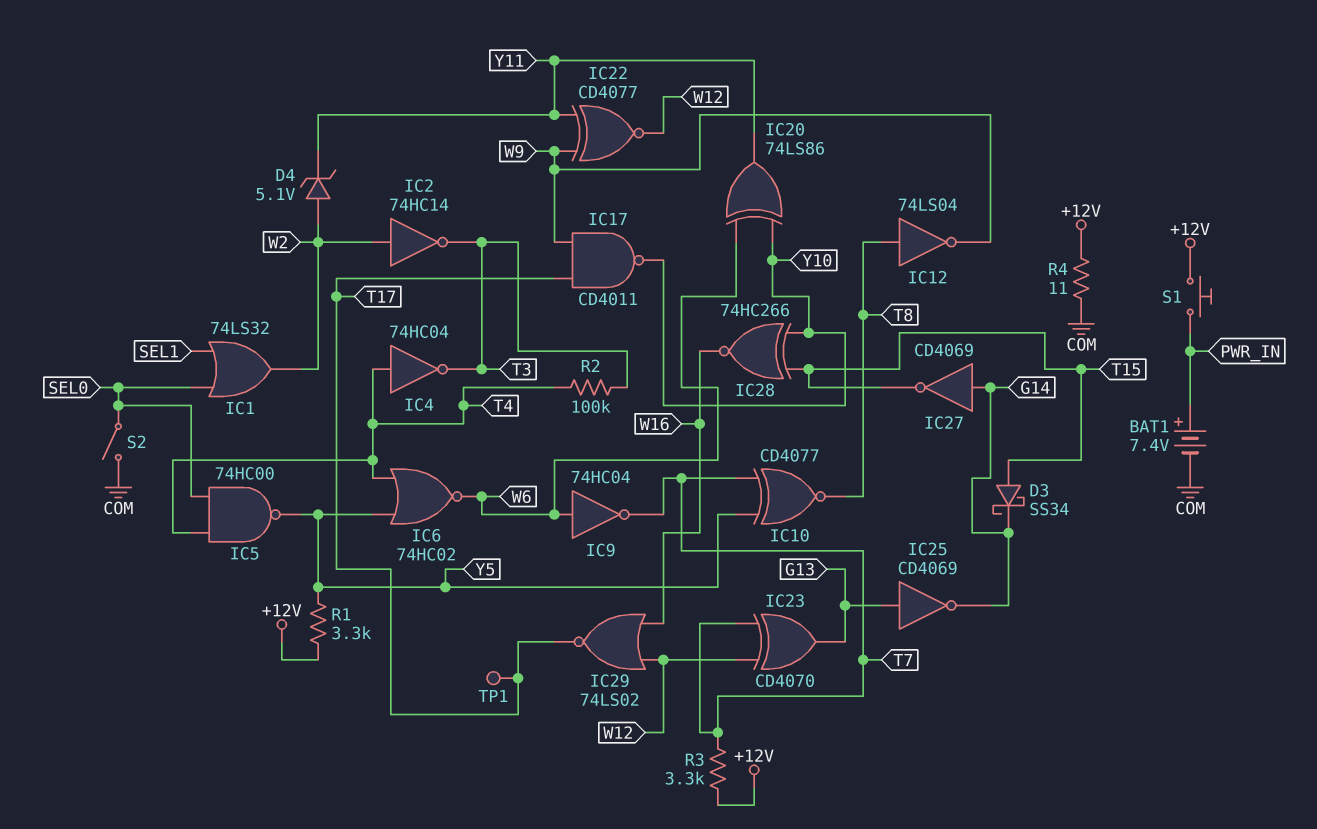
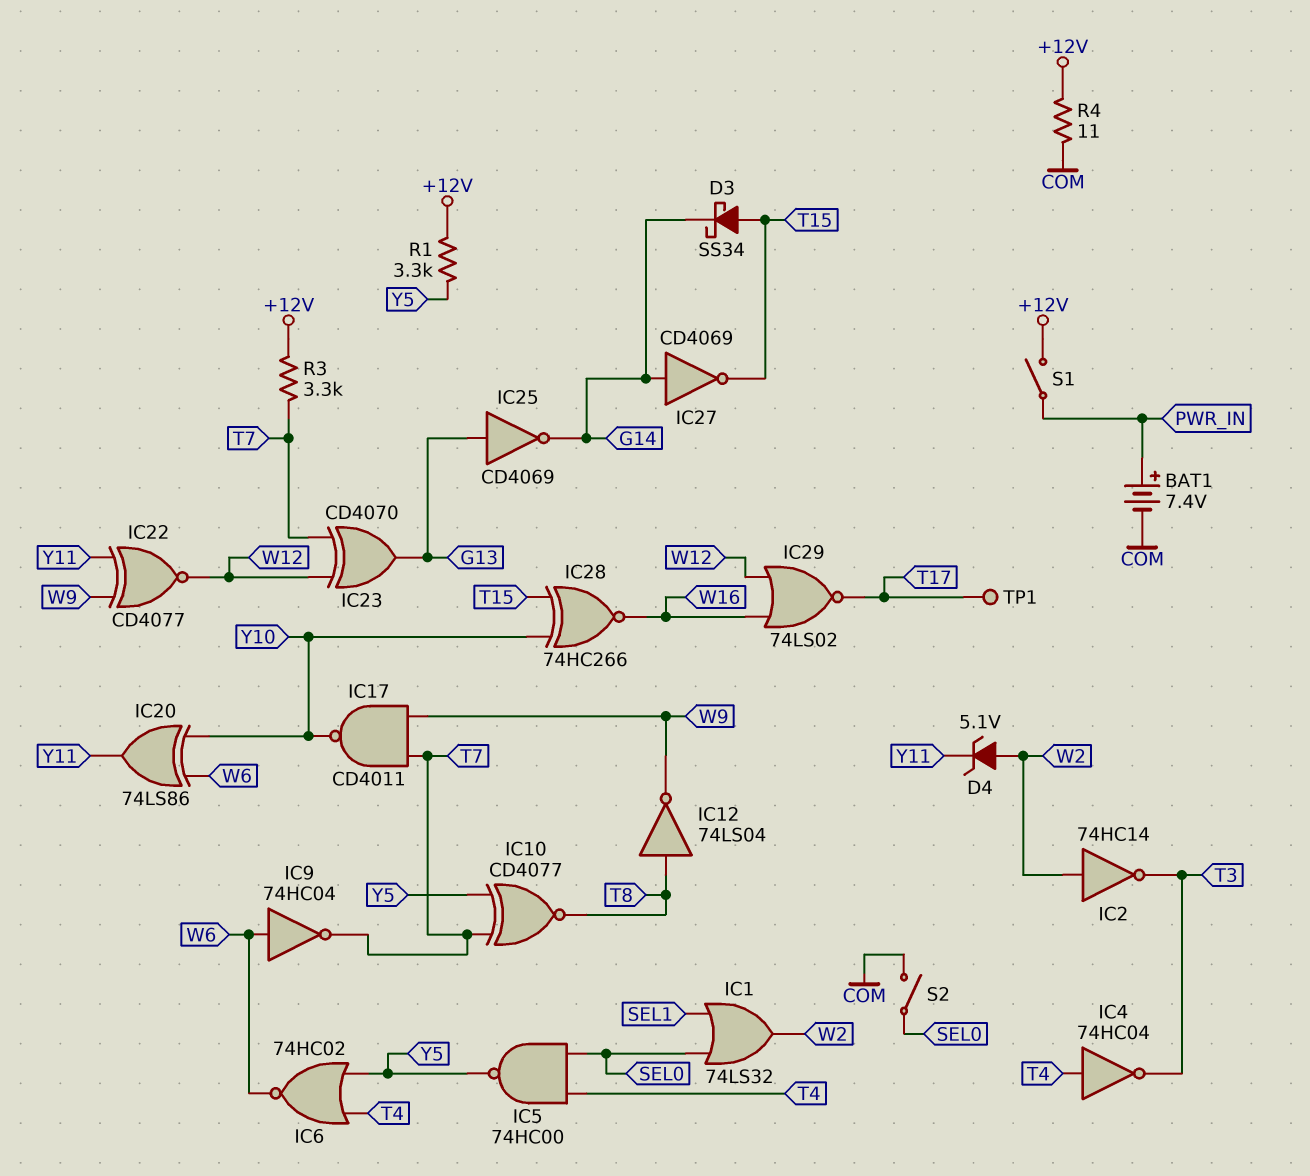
IC17: NAND CD4011 (in T17, in W9, out Y10) -> NAND CD4011 (in T7, in W9, out Y10)
R2: 100k (T3, T4) -> none
S1: button (+12V, PWR_IN) -> switch (+12V, PWR_IN)

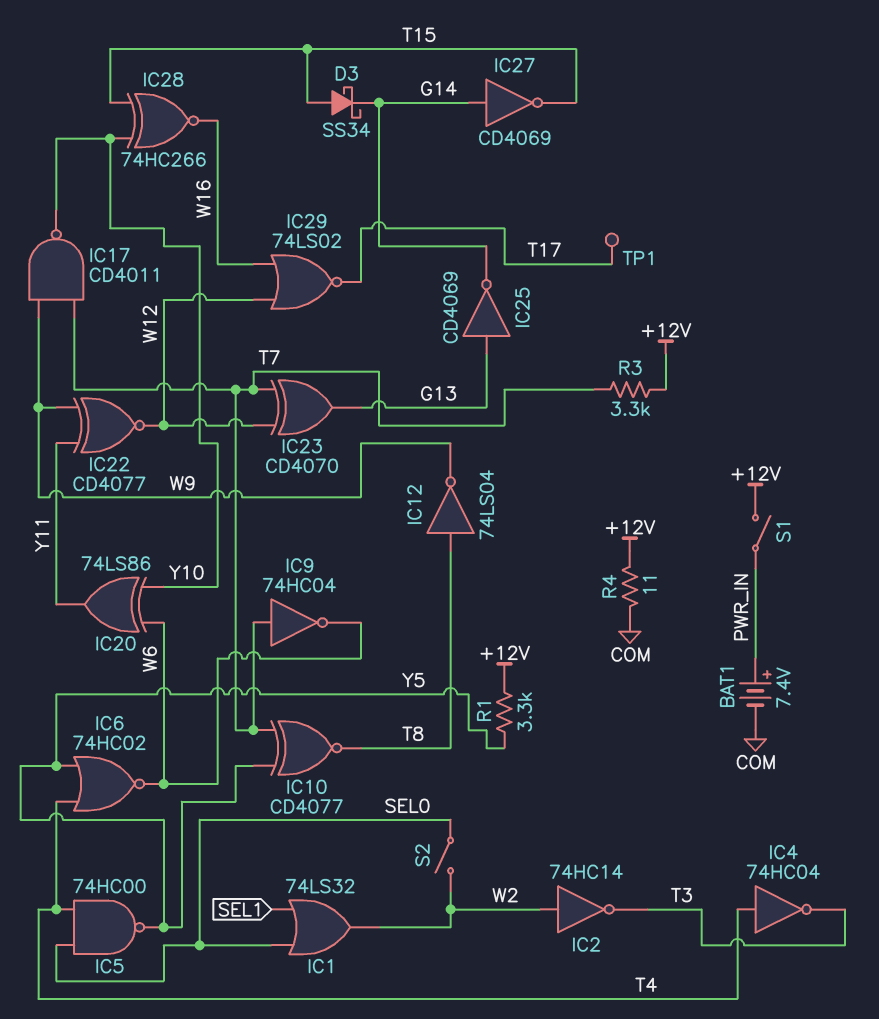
D4: zener 5.1V (A W2, K Y11) -> none
IC9: NOT 74HC04 (in W6, out T7) -> NOT 74HC04 (in T7, out W6)
S2: switch (COM, SEL0) -> switch (SEL0, W2)

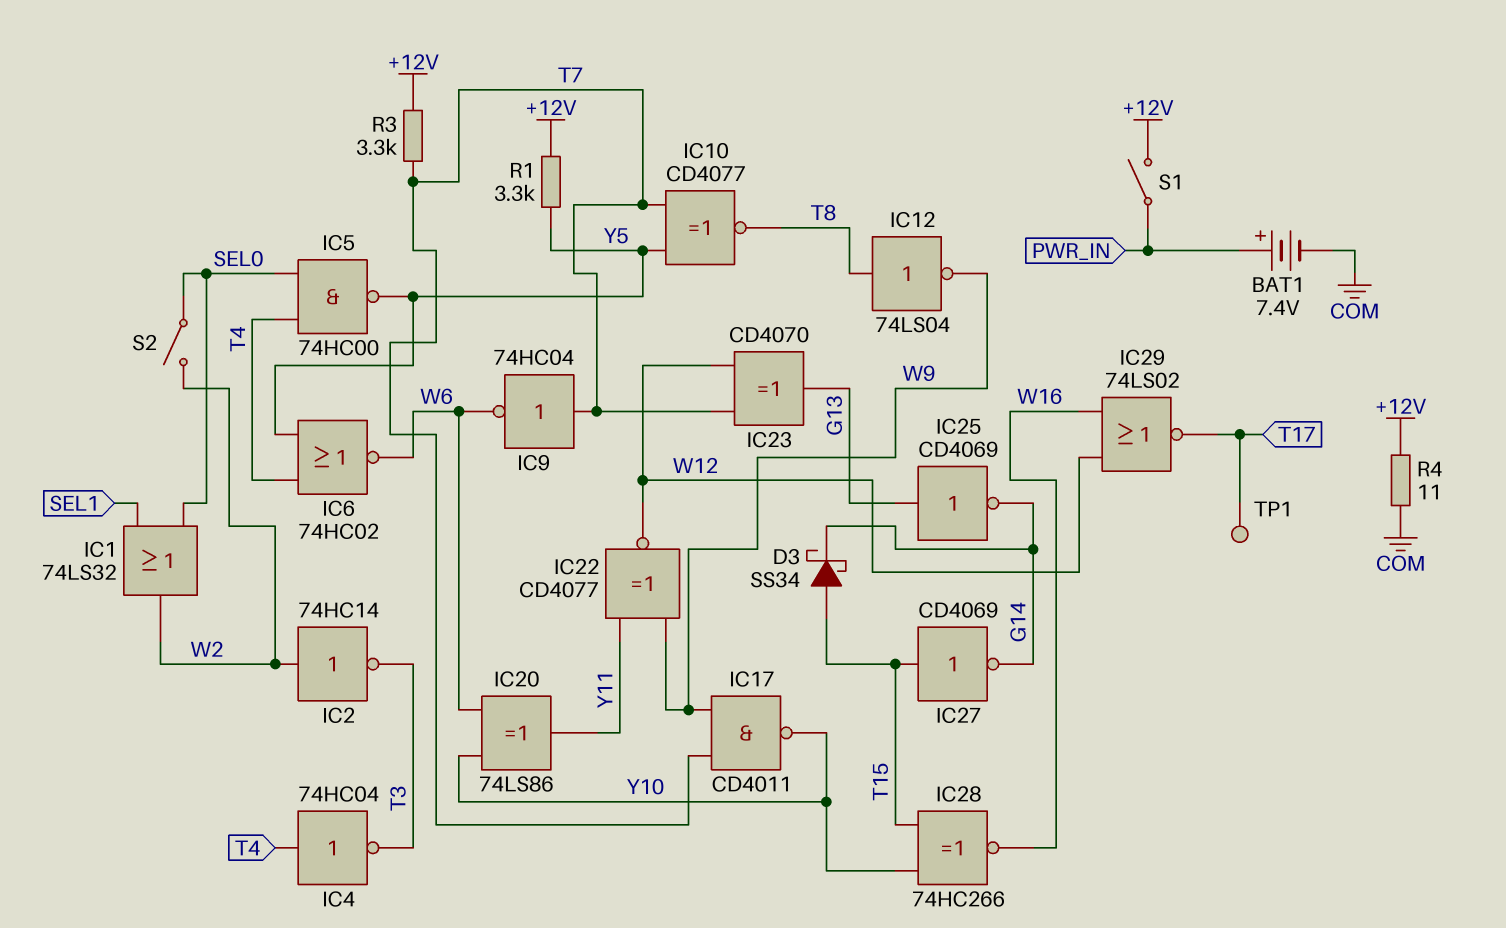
IC27: NOT CD4069 (in G14, out T15) -> NOT CD4069 (in T15, out G14)

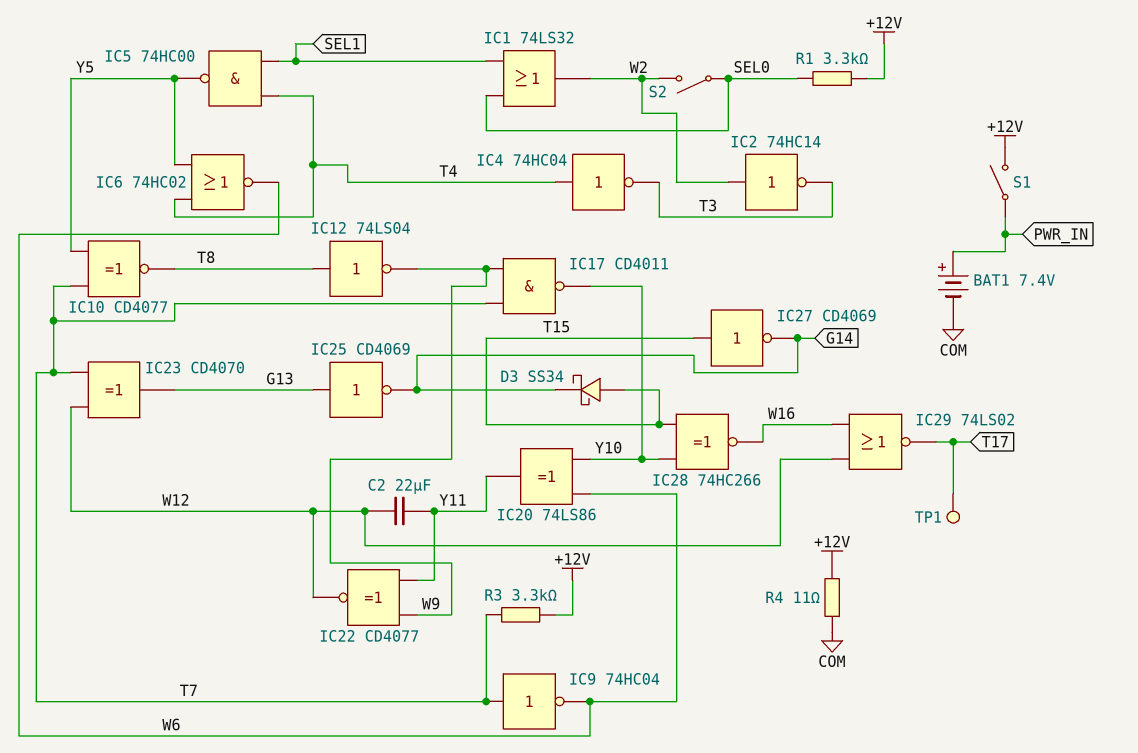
C2: none -> 22uF (W12, Y11)
IC5: NAND 74HC00 (in SEL0, in T4, out Y5) -> NAND 74HC00 (in SEL1, in T4, out Y5)
R1: 3.3k (+12V, Y5) -> 3.3k (+12V, SEL0)

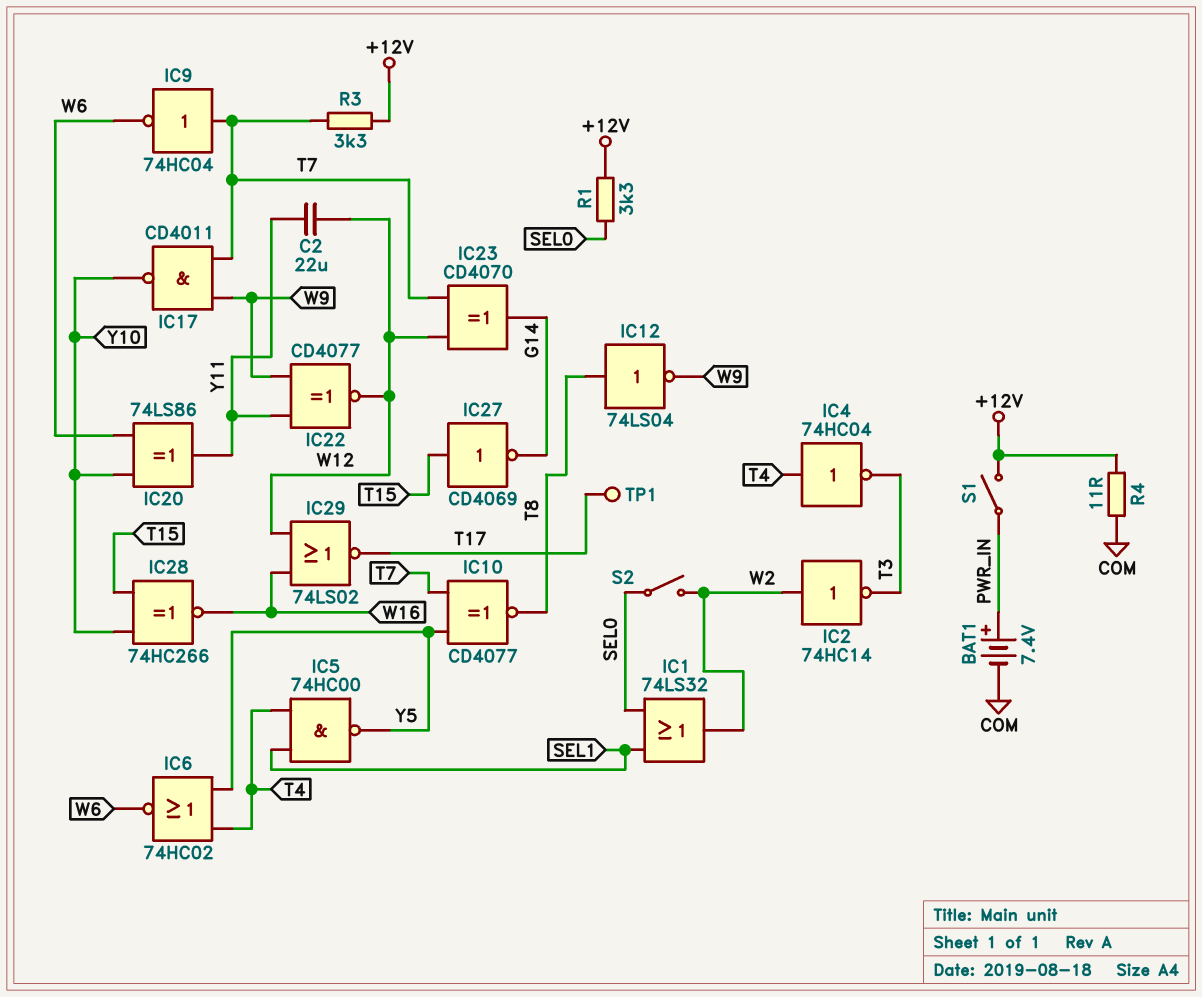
D3: schottky SS34 (A T15, K G14) -> none
IC23: XOR CD4070 (in T7, in W12, out G13) -> XOR CD4070 (in T7, in W12, out G14)
IC25: NOT CD4069 (in G13, out G14) -> none

